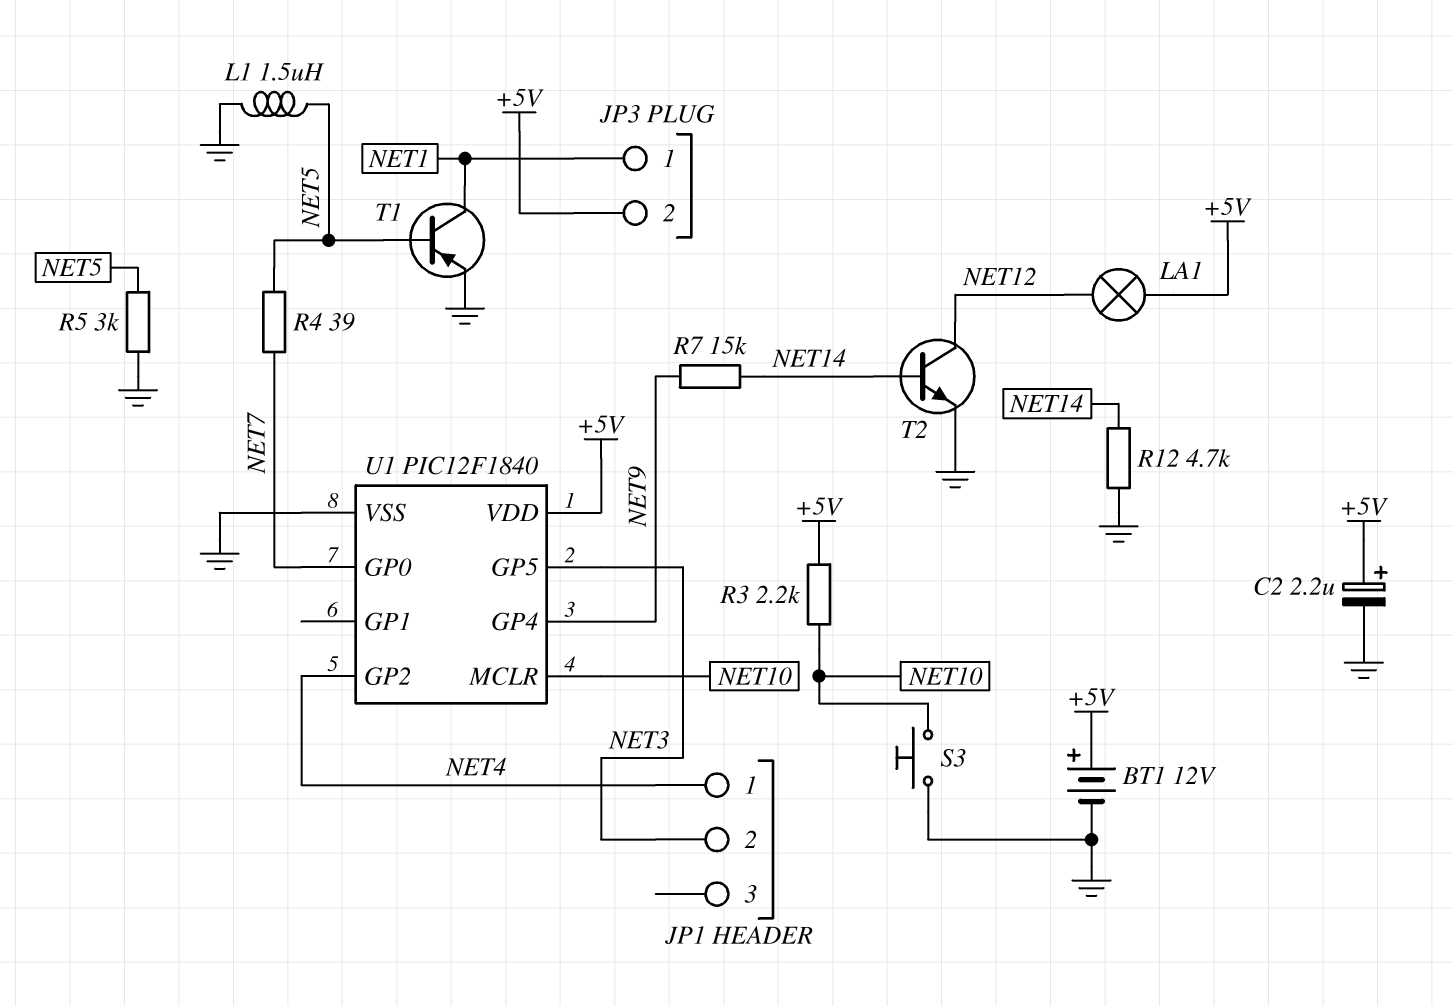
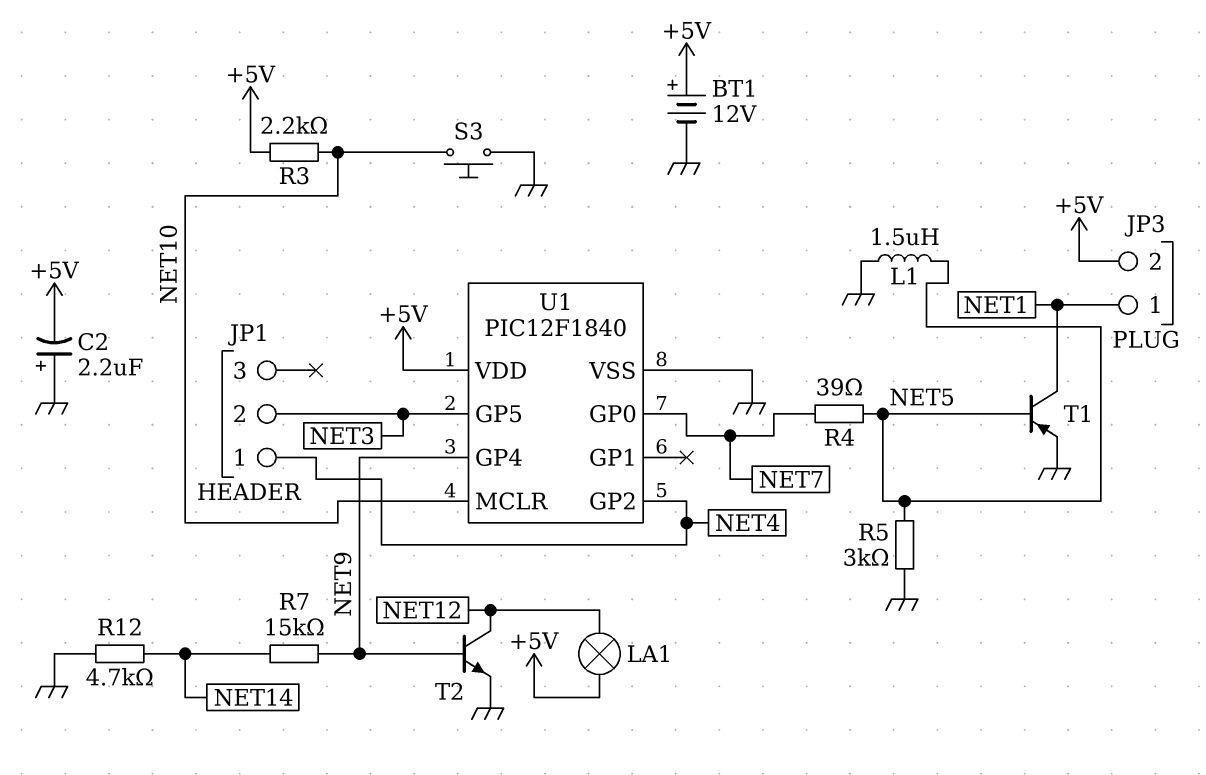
C2: 2.2uF (plus +5V, minus GND) -> 2.2uF (plus GND, minus +5V)
T2: NPN (B NET14, C NET12, E GND) -> NPN (B NET9, C NET12, E GND)

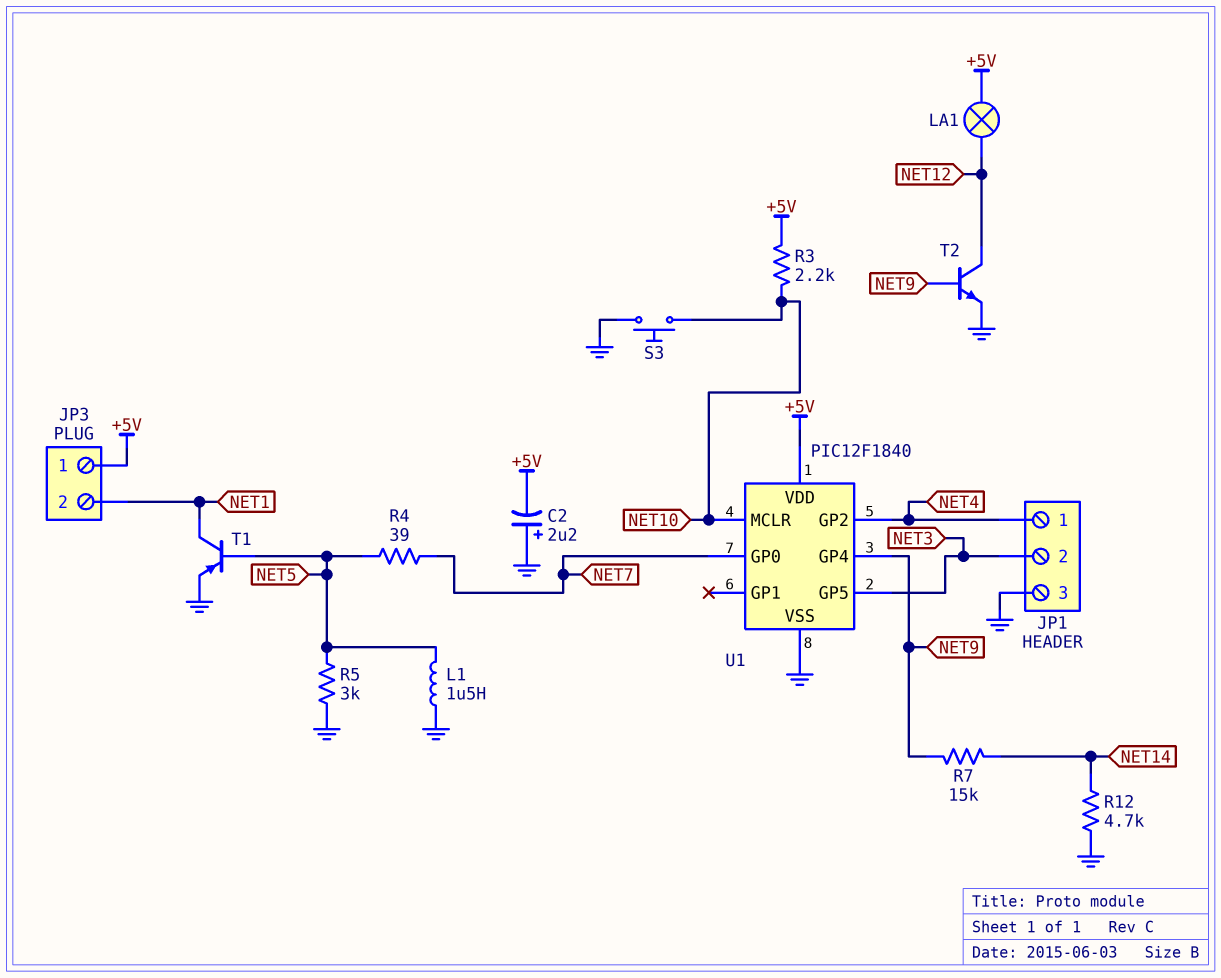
BT1: 12V (plus +5V, minus GND) -> none
JP1 pin 3: none -> GND
JP3 pin 1: NET1 -> +5V
JP3 pin 2: +5V -> NET1

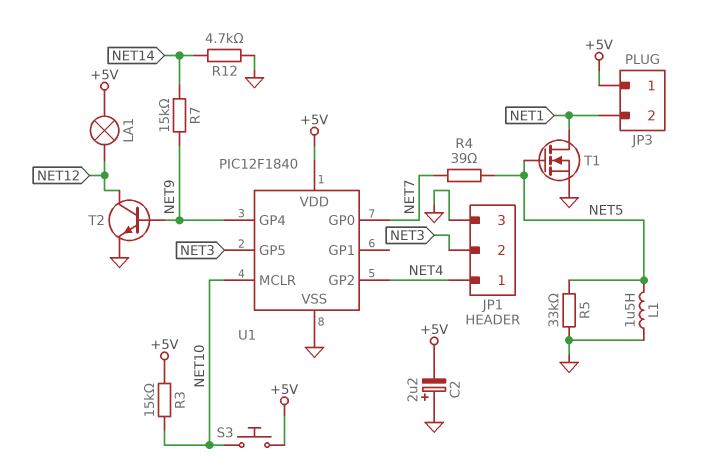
R3: 2.2k (+5V, NET10) -> 15k (+5V, NET10)
R5: 3k (GND, NET5) -> 33k (GND, NET5)
S3: button (GND, NET10) -> button (+5V, NET10)
T1: PNP (B NET5, C NET1, E GND) -> NMOS (G NET5, D NET1, S GND)

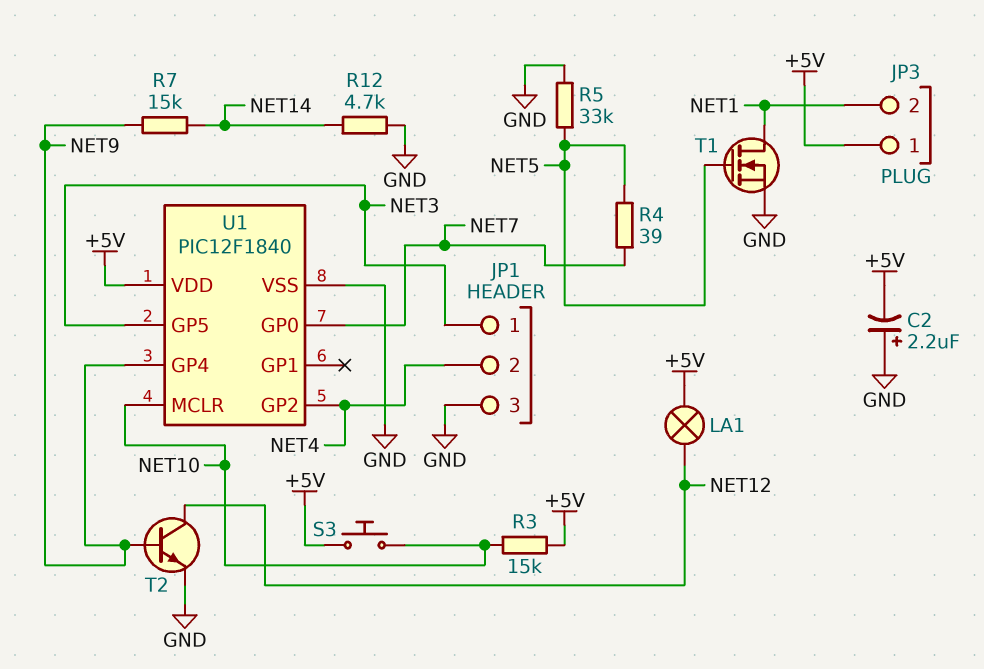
JP1 pin 1: NET4 -> NET3
JP1 pin 2: NET3 -> NET4
L1: 1.5uH (GND, NET5) -> none

